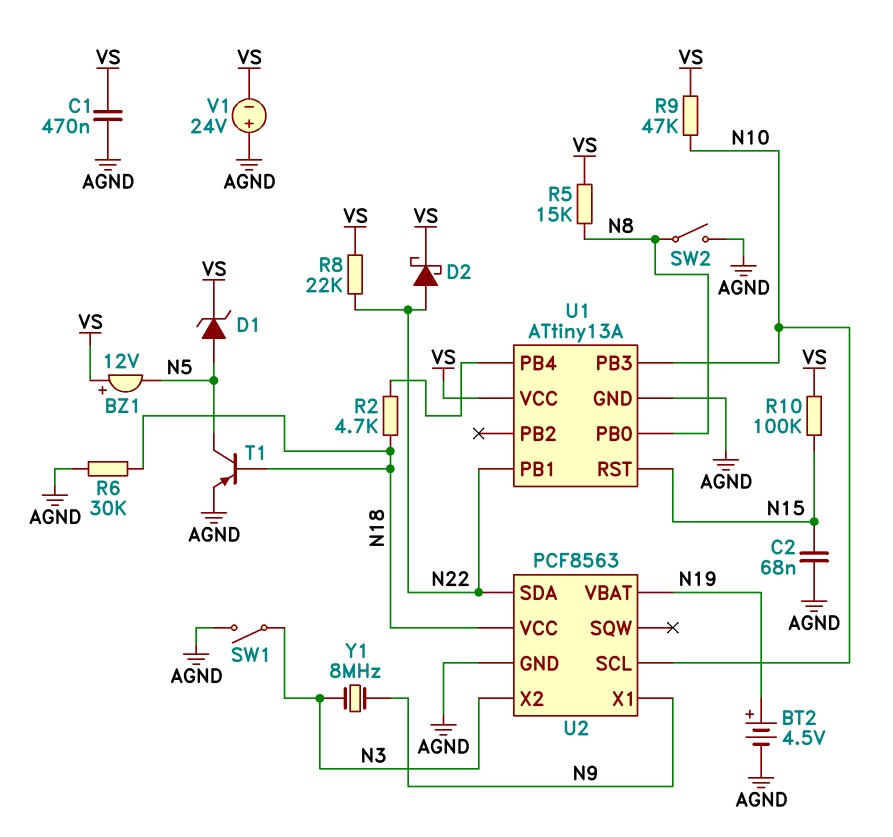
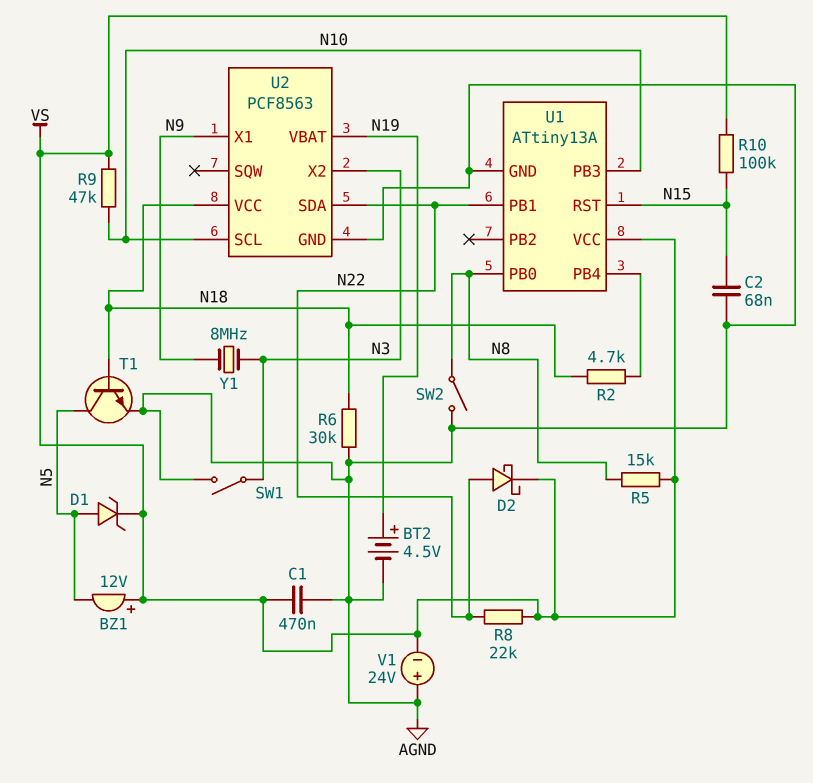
T1: PNP (B N18, C N5, E AGND) -> NPN (B N18, C N5, E AGND)

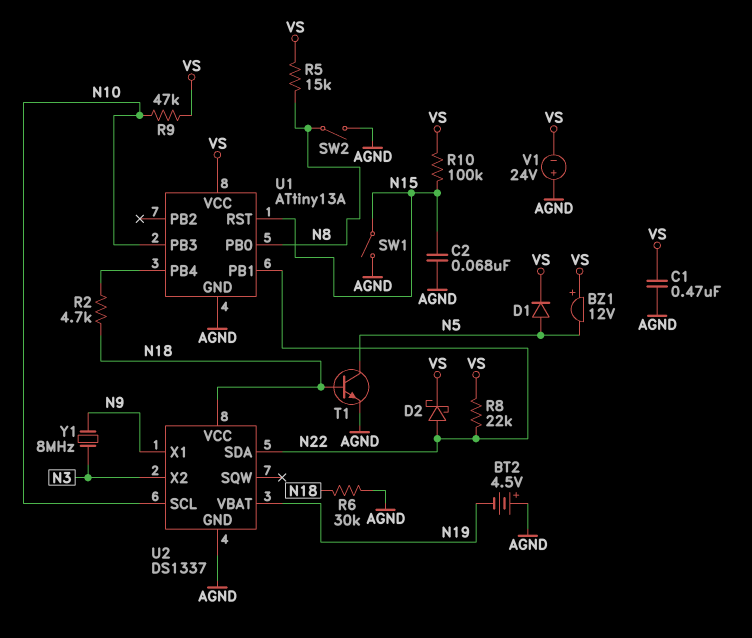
BT2: 4.5V (plus N19, minus AGND) -> 4.5V (plus AGND, minus N19)
D1: zener (A N5, K VS) -> diode (A N5, K VS)
SW1: switch (AGND, N3) -> switch (AGND, N15)
U2: PCF8563 -> DS1337

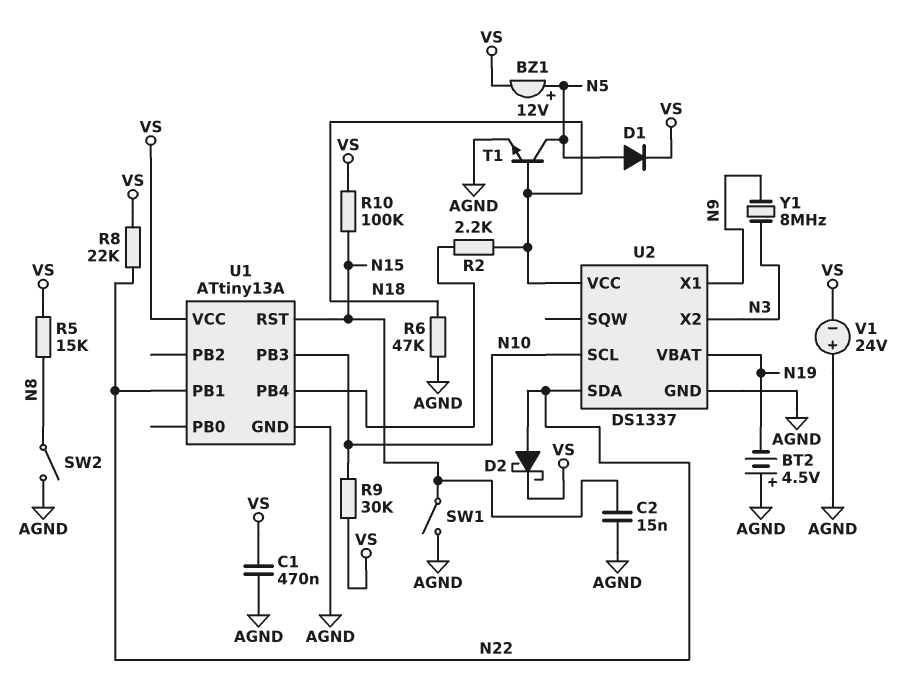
BZ1: buzzer 12V (plus VS, minus N5) -> buzzer 12V (plus N5, minus VS)
C2: 68nF (AGND, N15) -> 15nF (AGND, N15)
R2: 4.7k (N18, U1/PB4) -> 2.2k (N18, U1/PB4)
R6: 30k (AGND, N18) -> 47k (AGND, N18)
R9: 47k (N10, VS) -> 30k (N10, VS)
U1 pin PB0: N8 -> none

